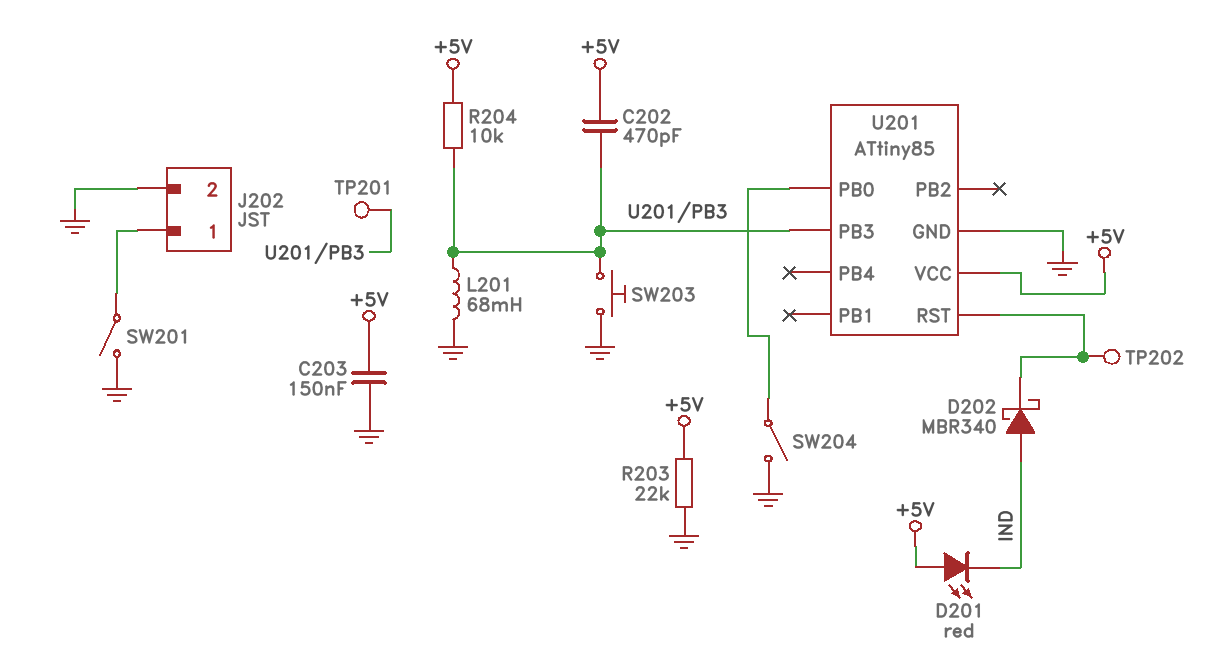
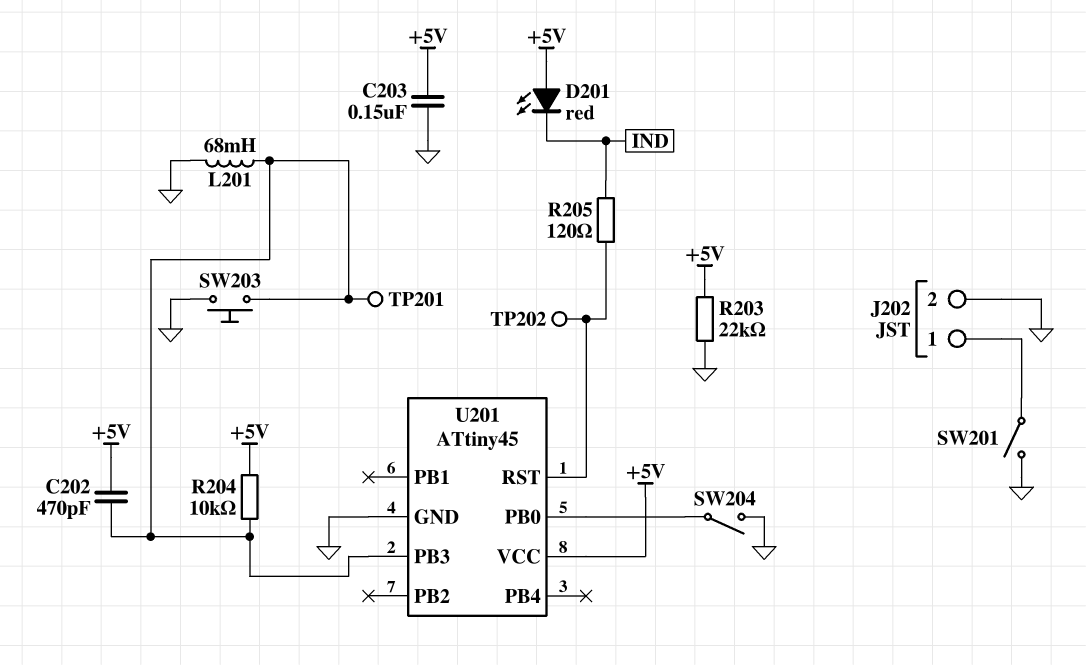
D202: schottky MBR340 (A IND, K U201/RST) -> none
R205: none -> 120 (IND, U201/RST)
U201: ATtiny85 -> ATtiny45

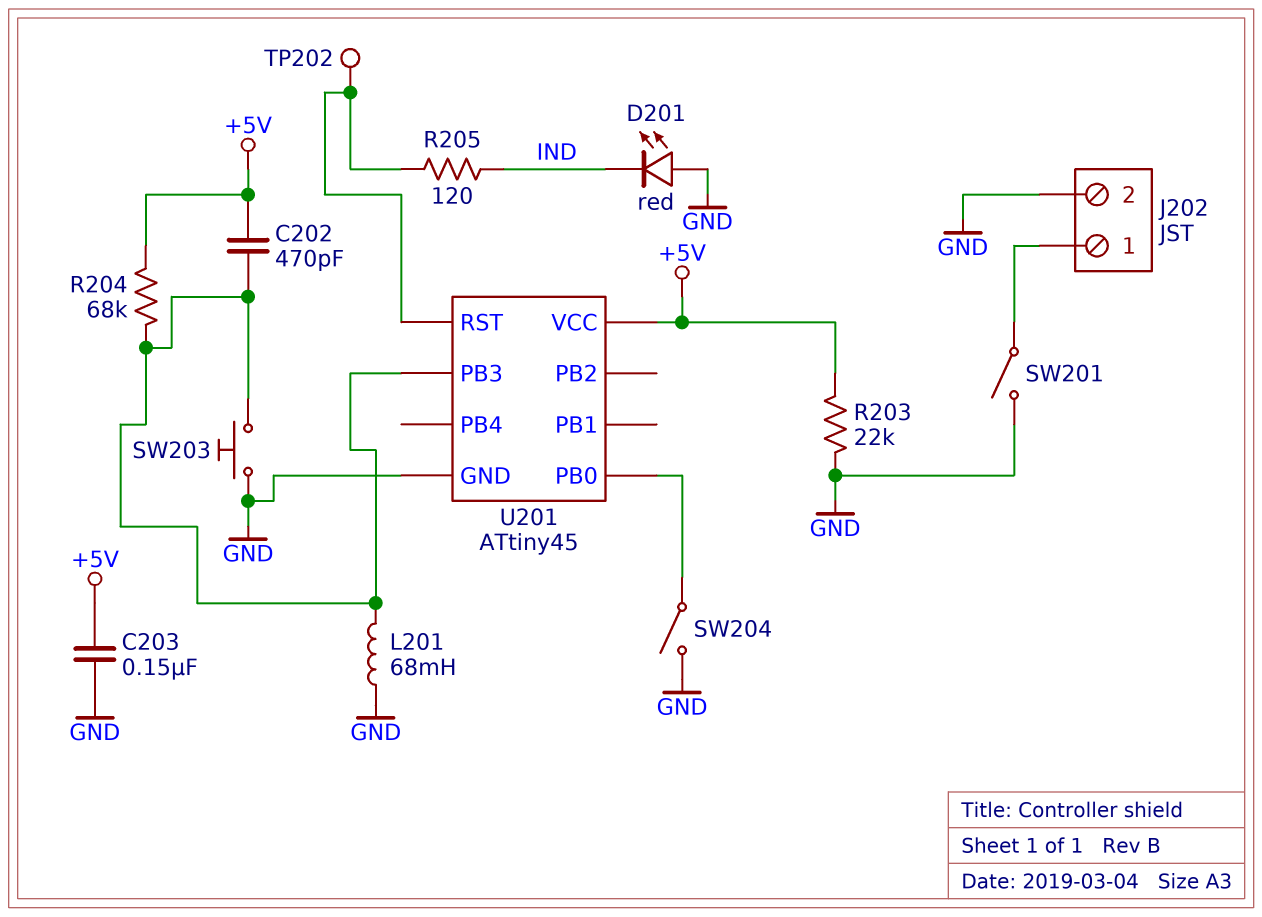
D201: LED red (A +5V, K IND) -> LED red (A GND, K IND)
R204: 10k (+5V, U201/PB3) -> 68k (+5V, U201/PB3)
TP201: test point (U201/PB3) -> none

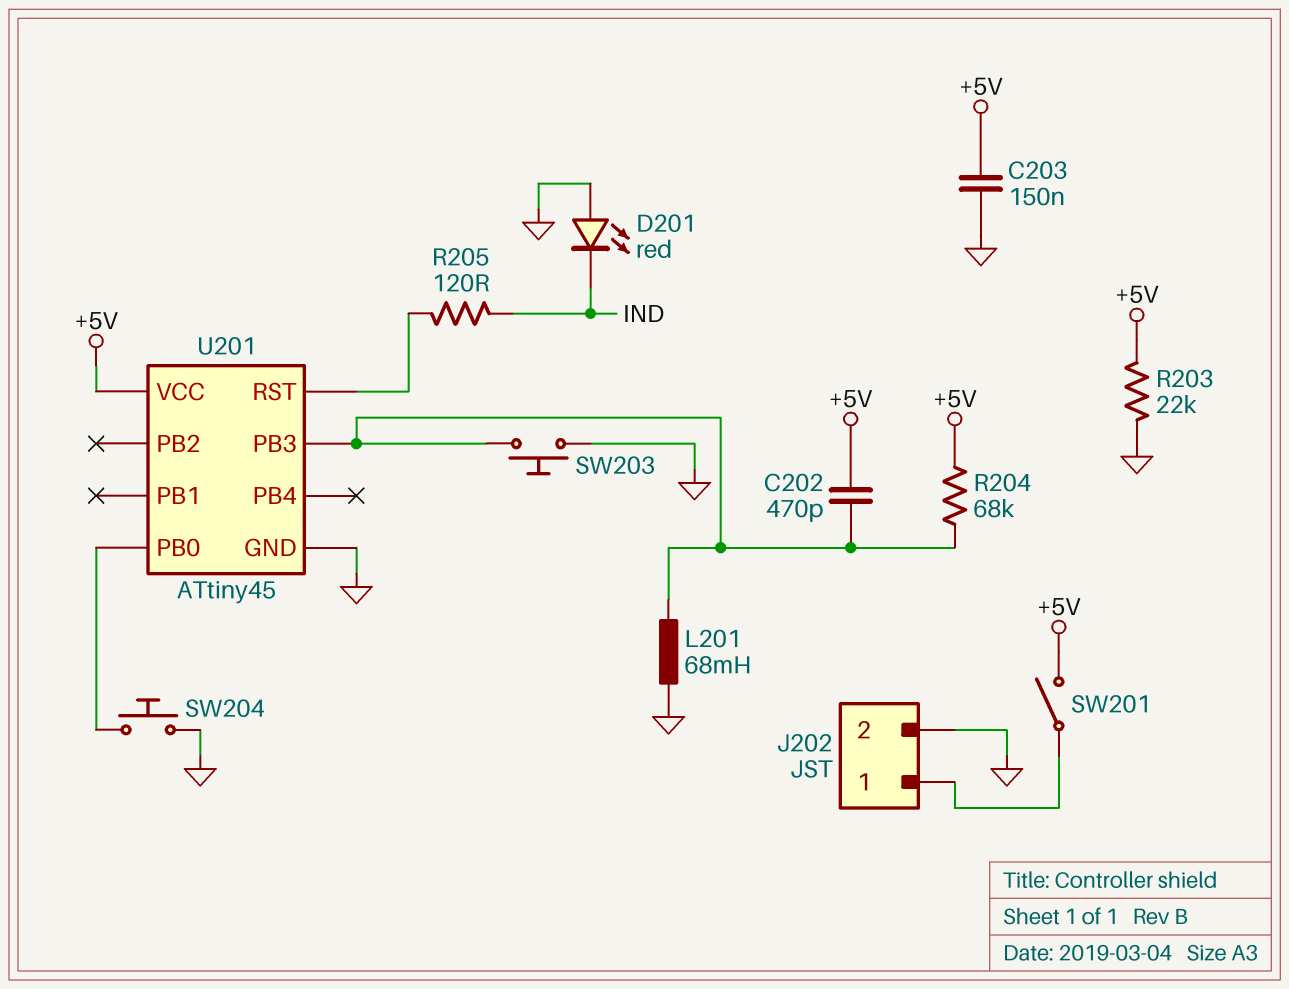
SW201: switch (GND, J202/1) -> switch (+5V, J202/1)
SW204: switch (GND, U201/PB0) -> button (GND, U201/PB0)
TP202: test point (U201/RST) -> none

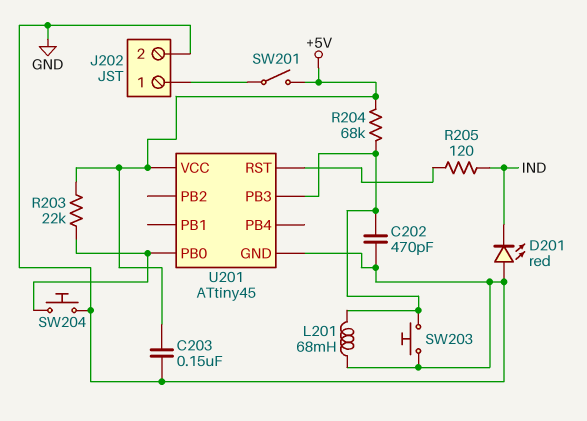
C202: 470pF (+5V, U201/PB3) -> 470pF (GND, U201/PB3)
R203: 22k (+5V, GND) -> 22k (+5V, U201/PB0)

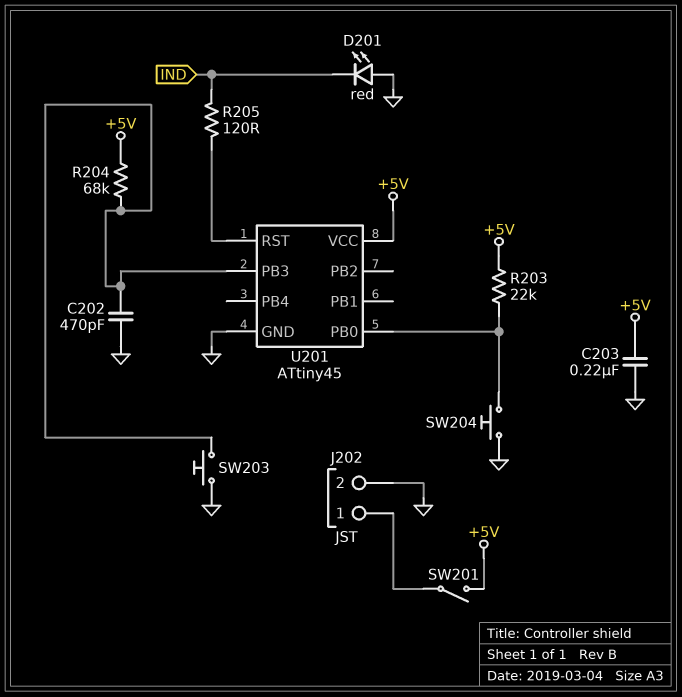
C203: 150nF (+5V, GND) -> 220nF (+5V, GND)
L201: 68mH (GND, U201/PB3) -> none

